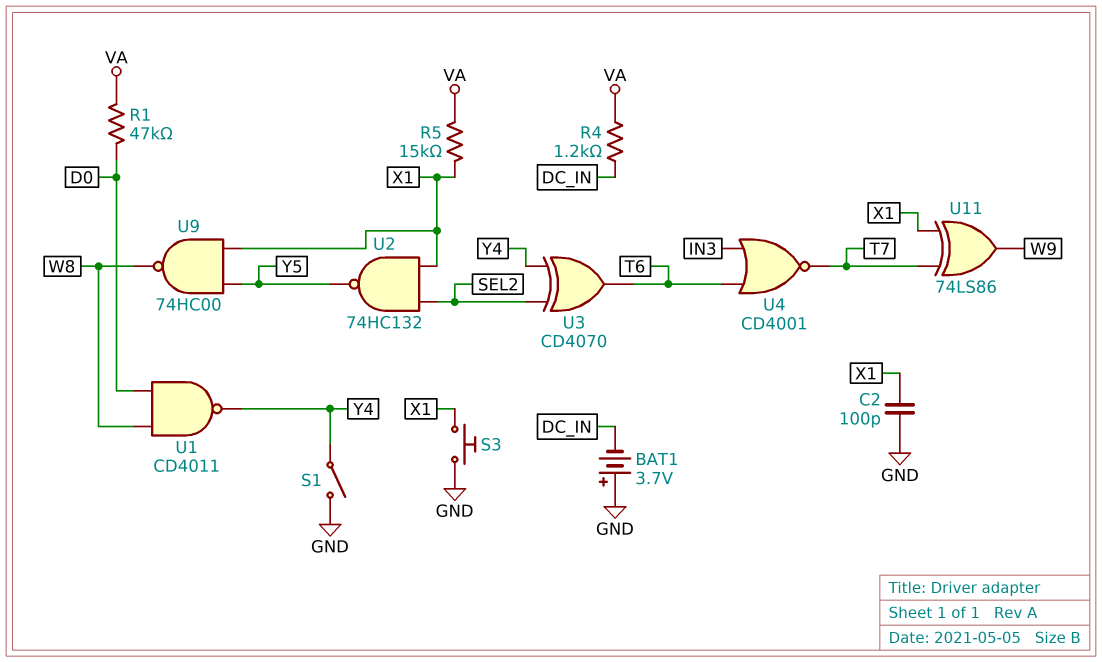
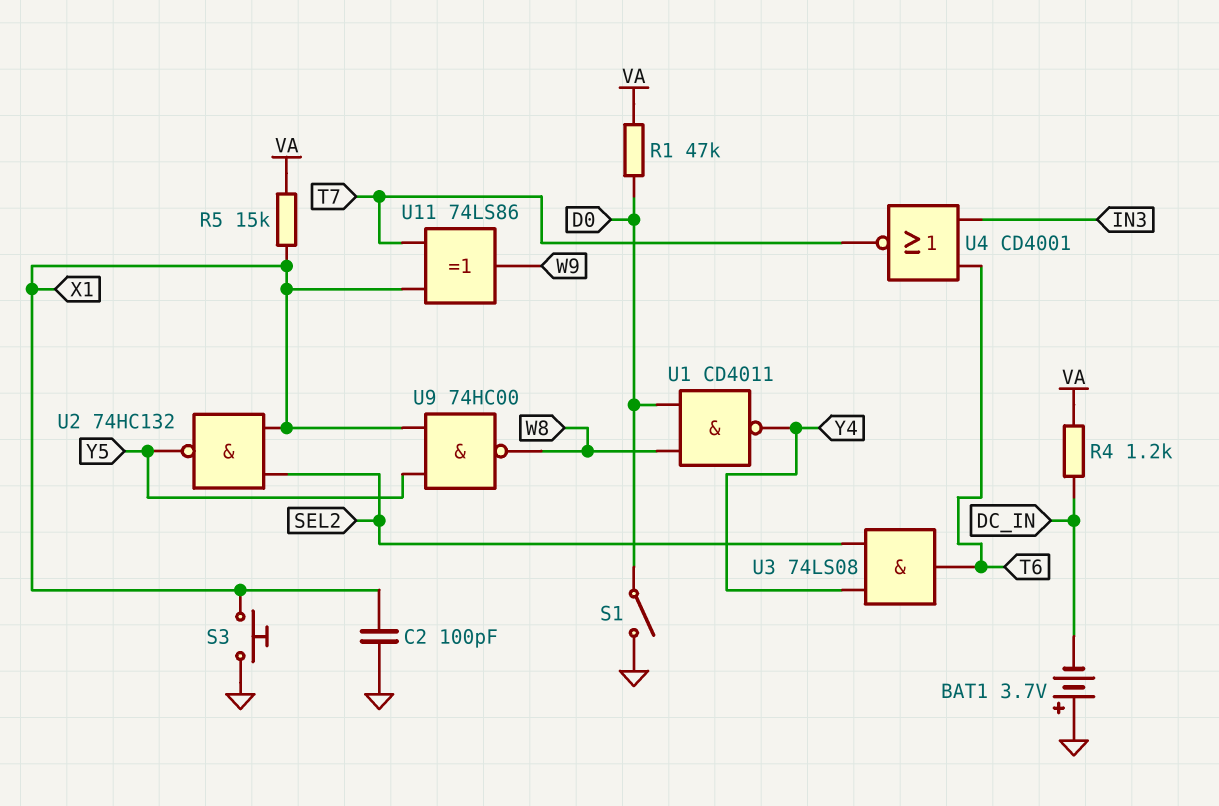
S1: switch (GND, Y4) -> switch (D0, GND)
U3: XOR CD4070 (in SEL2, in Y4, out T6) -> AND 74LS08 (in SEL2, in Y4, out T6)

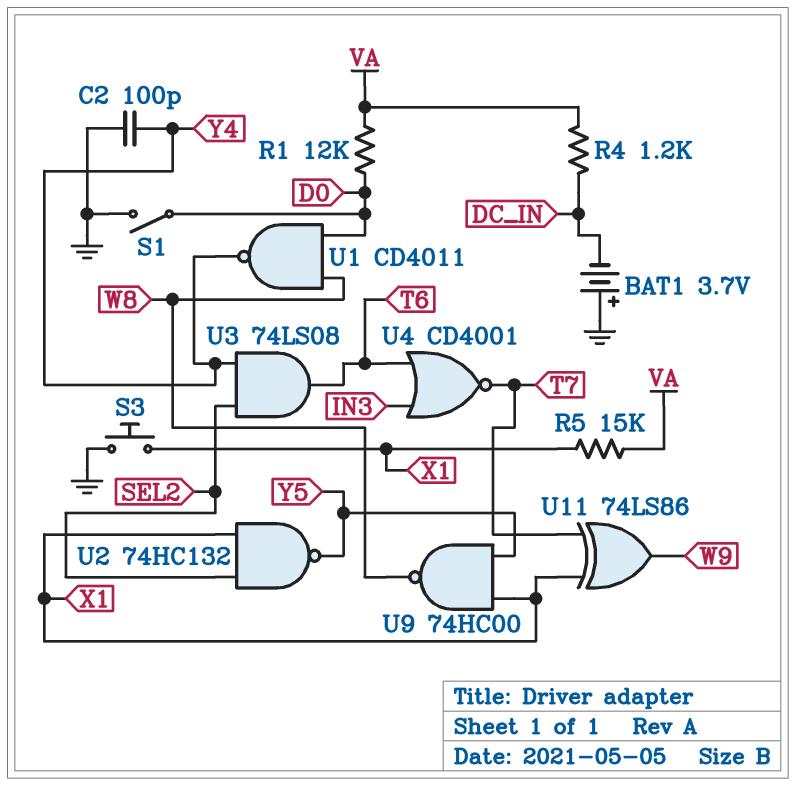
C2: 100pF (GND, X1) -> 100pF (GND, Y4)
R1: 47k (D0, VA) -> 12k (D0, VA)

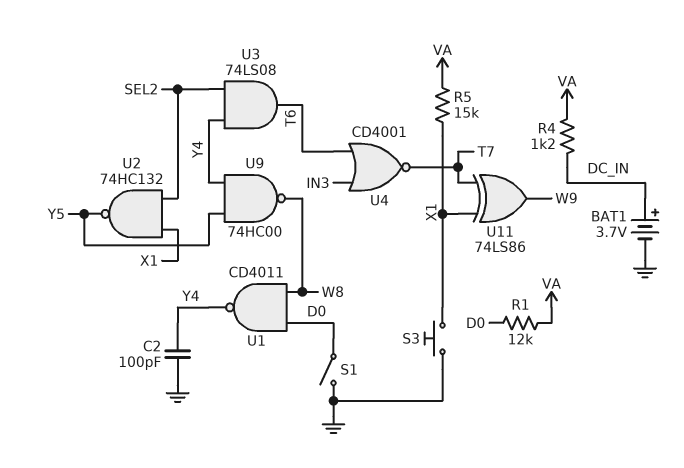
BAT1: 3.7V (plus GND, minus DC_IN) -> 3.7V (plus DC_IN, minus GND)
U9: NAND 74HC00 (in X1, in Y5, out W8) -> NAND 74HC00 (in Y4, in Y5, out W8)

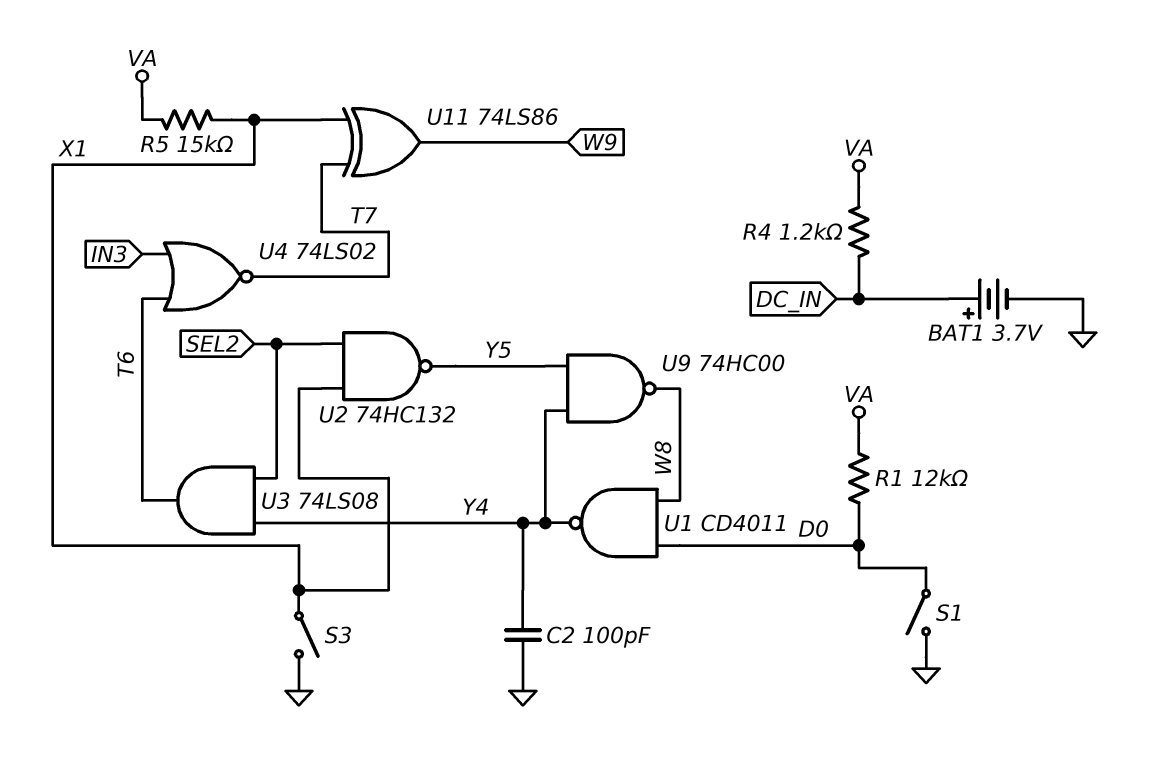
S3: button (GND, X1) -> switch (GND, X1)
U4: NOR CD4001 (in IN3, in T6, out T7) -> NOR 74LS02 (in IN3, in T6, out T7)

